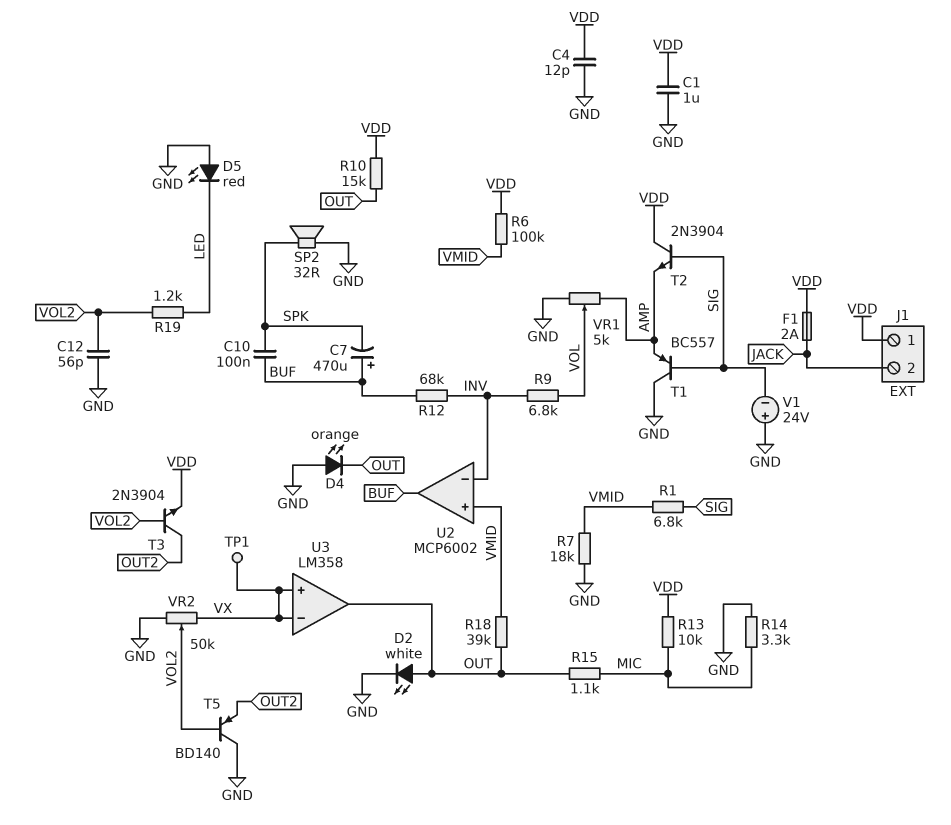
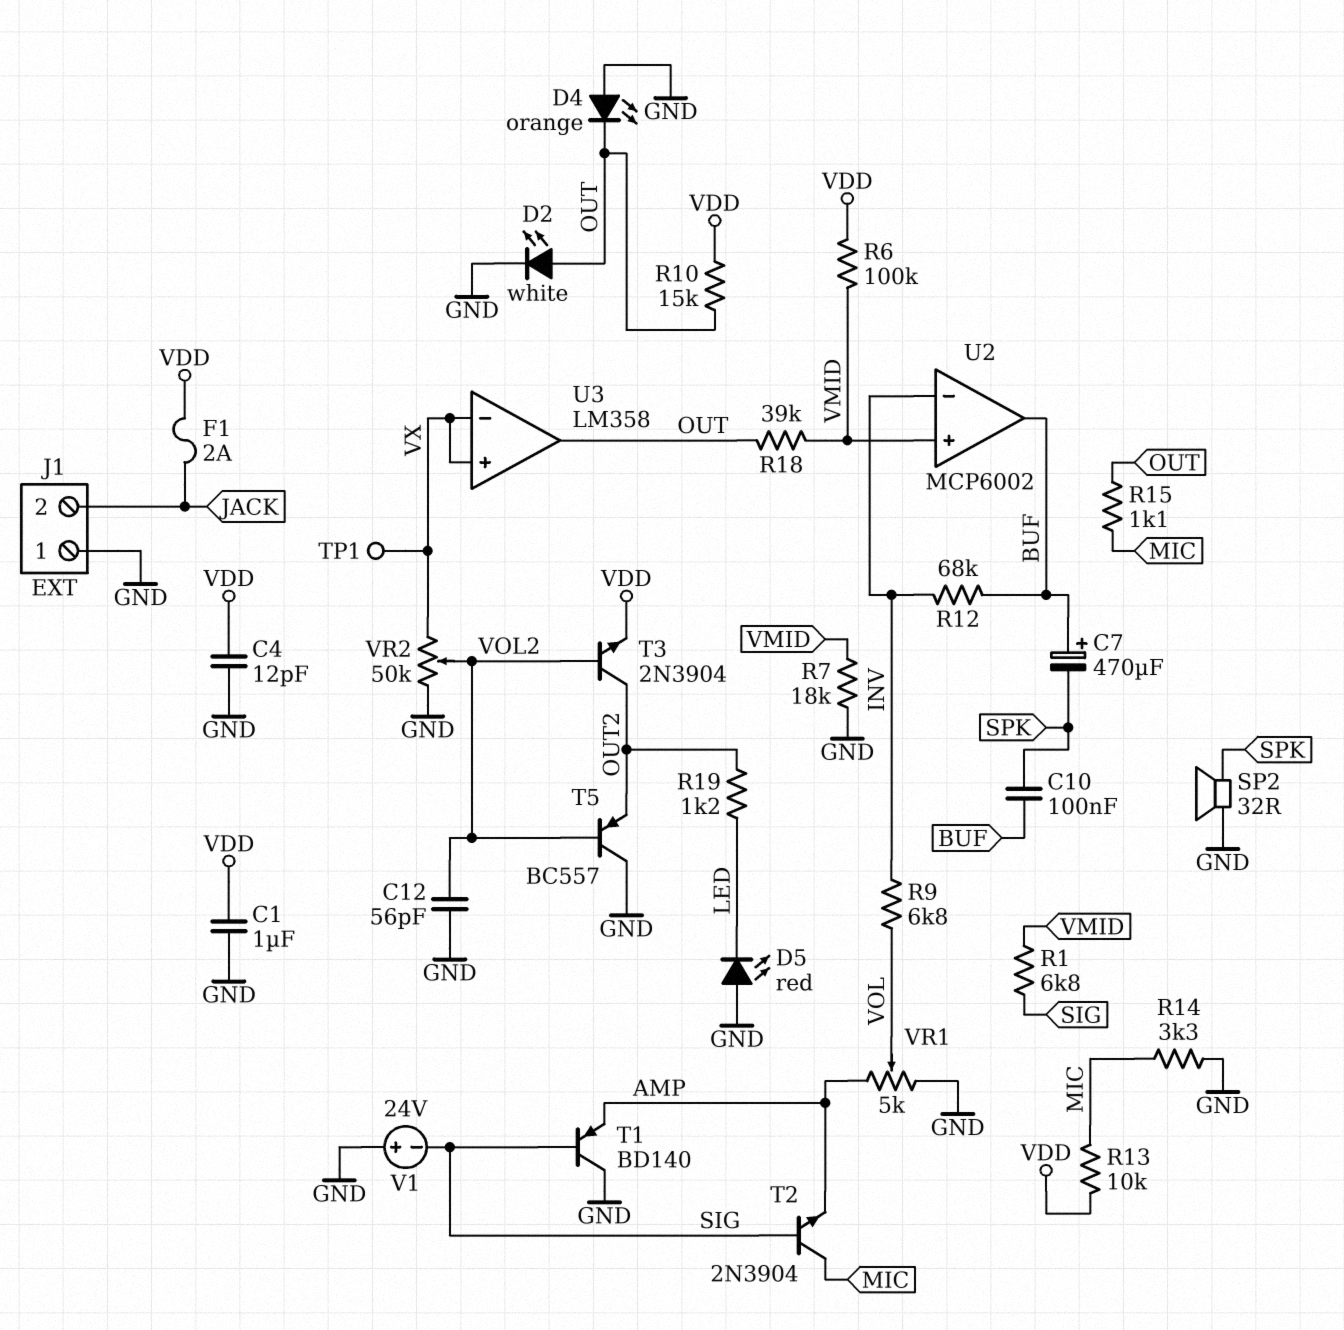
J1 pin 1: VDD -> GND
R19: 1.2k (LED, VOL2) -> 1.2k (LED, OUT2)
T1: PNP BC557 (B SIG, C GND, E AMP) -> PNP BD140 (B SIG, C GND, E AMP)
T2: NPN 2N3904 (B SIG, C VDD, E AMP) -> NPN 2N3904 (B SIG, C MIC, E AMP)
T5: PNP BD140 (B VOL2, C GND, E OUT2) -> PNP BC557 (B VOL2, C GND, E OUT2)

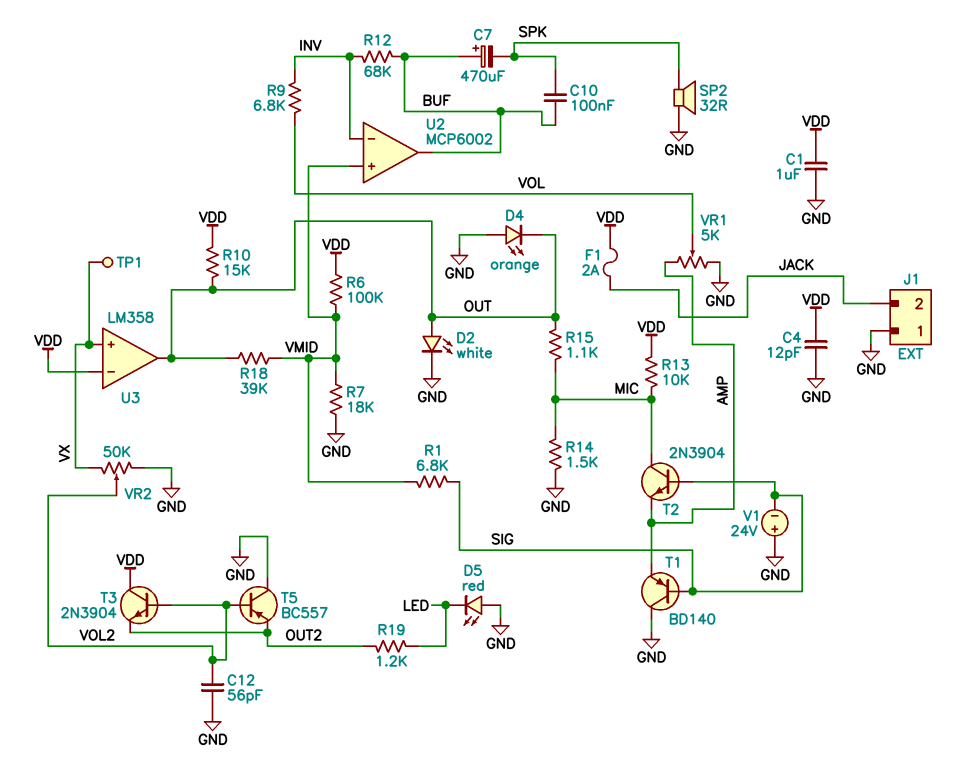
R14: 3.3k (GND, MIC) -> 1.5k (GND, MIC)
T3: NPN 2N3904 (B VOL2, C OUT2, E VDD) -> NPN 2N3904 (B VOL2, C VDD, E OUT2)
U3 pin in-: VX -> VDD

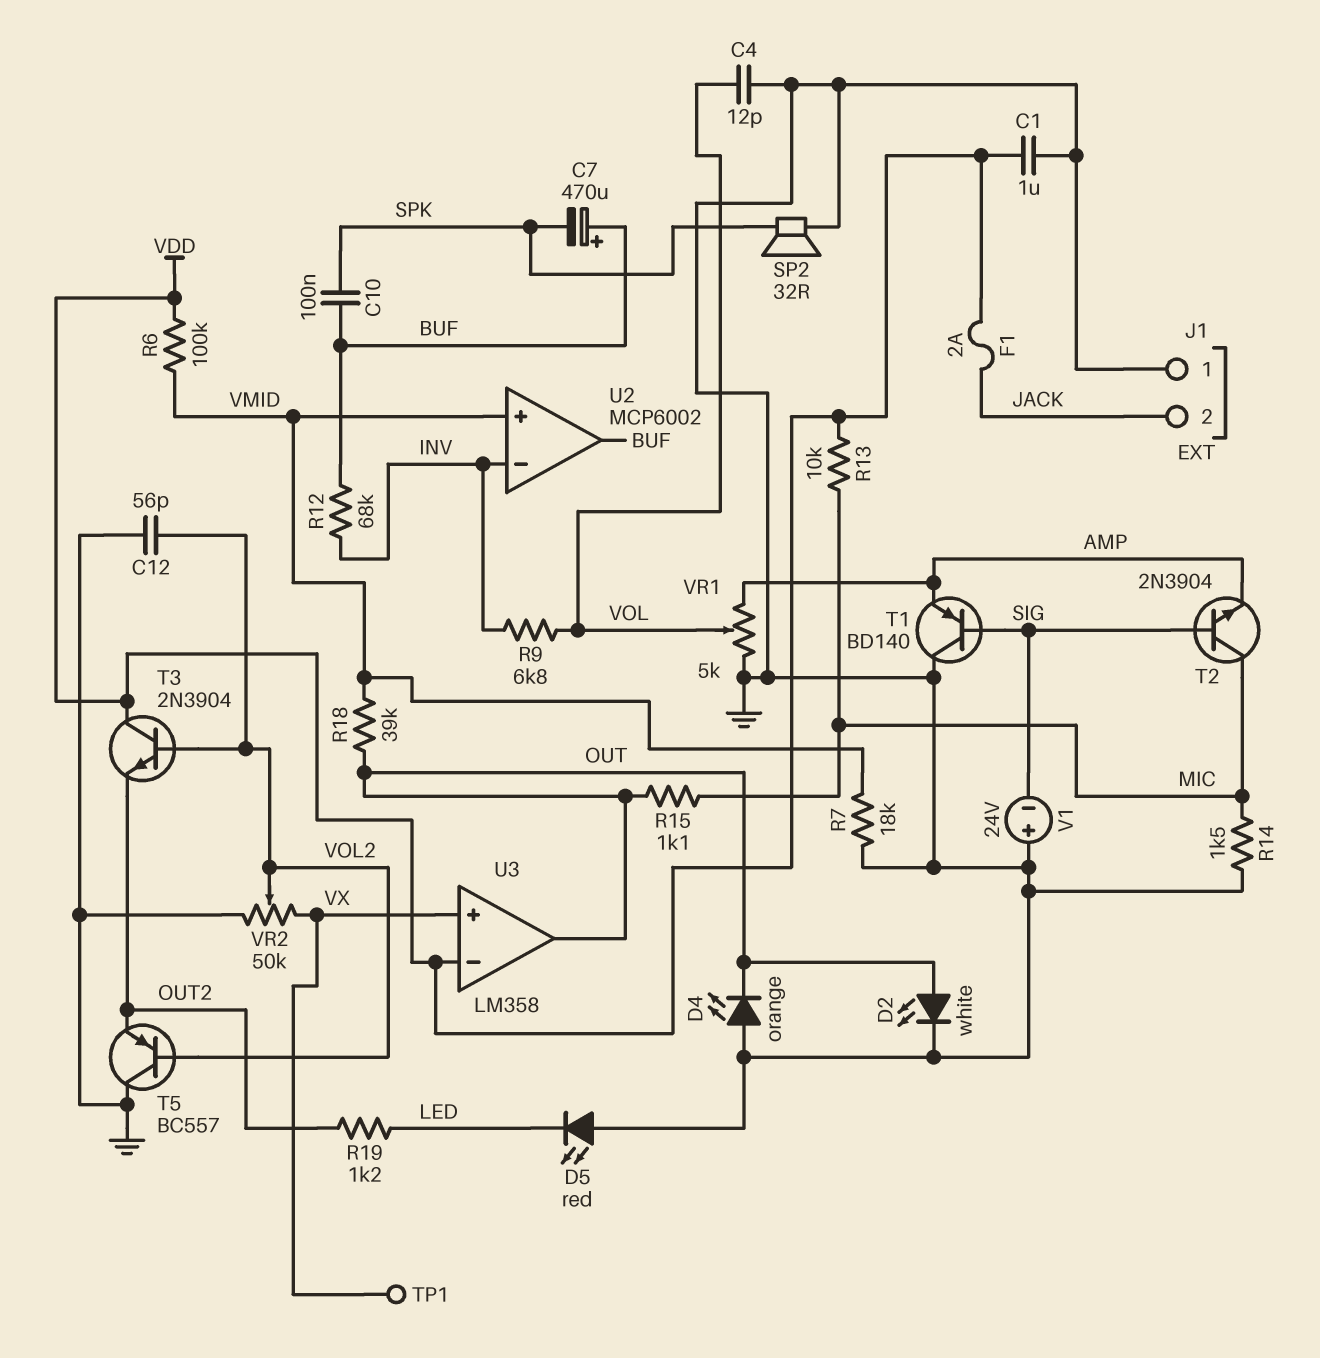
C4: 12pF (GND, VDD) -> 12pF (GND, VOL)
R1: 6.8k (SIG, VMID) -> none
R10: 15k (OUT, VDD) -> none

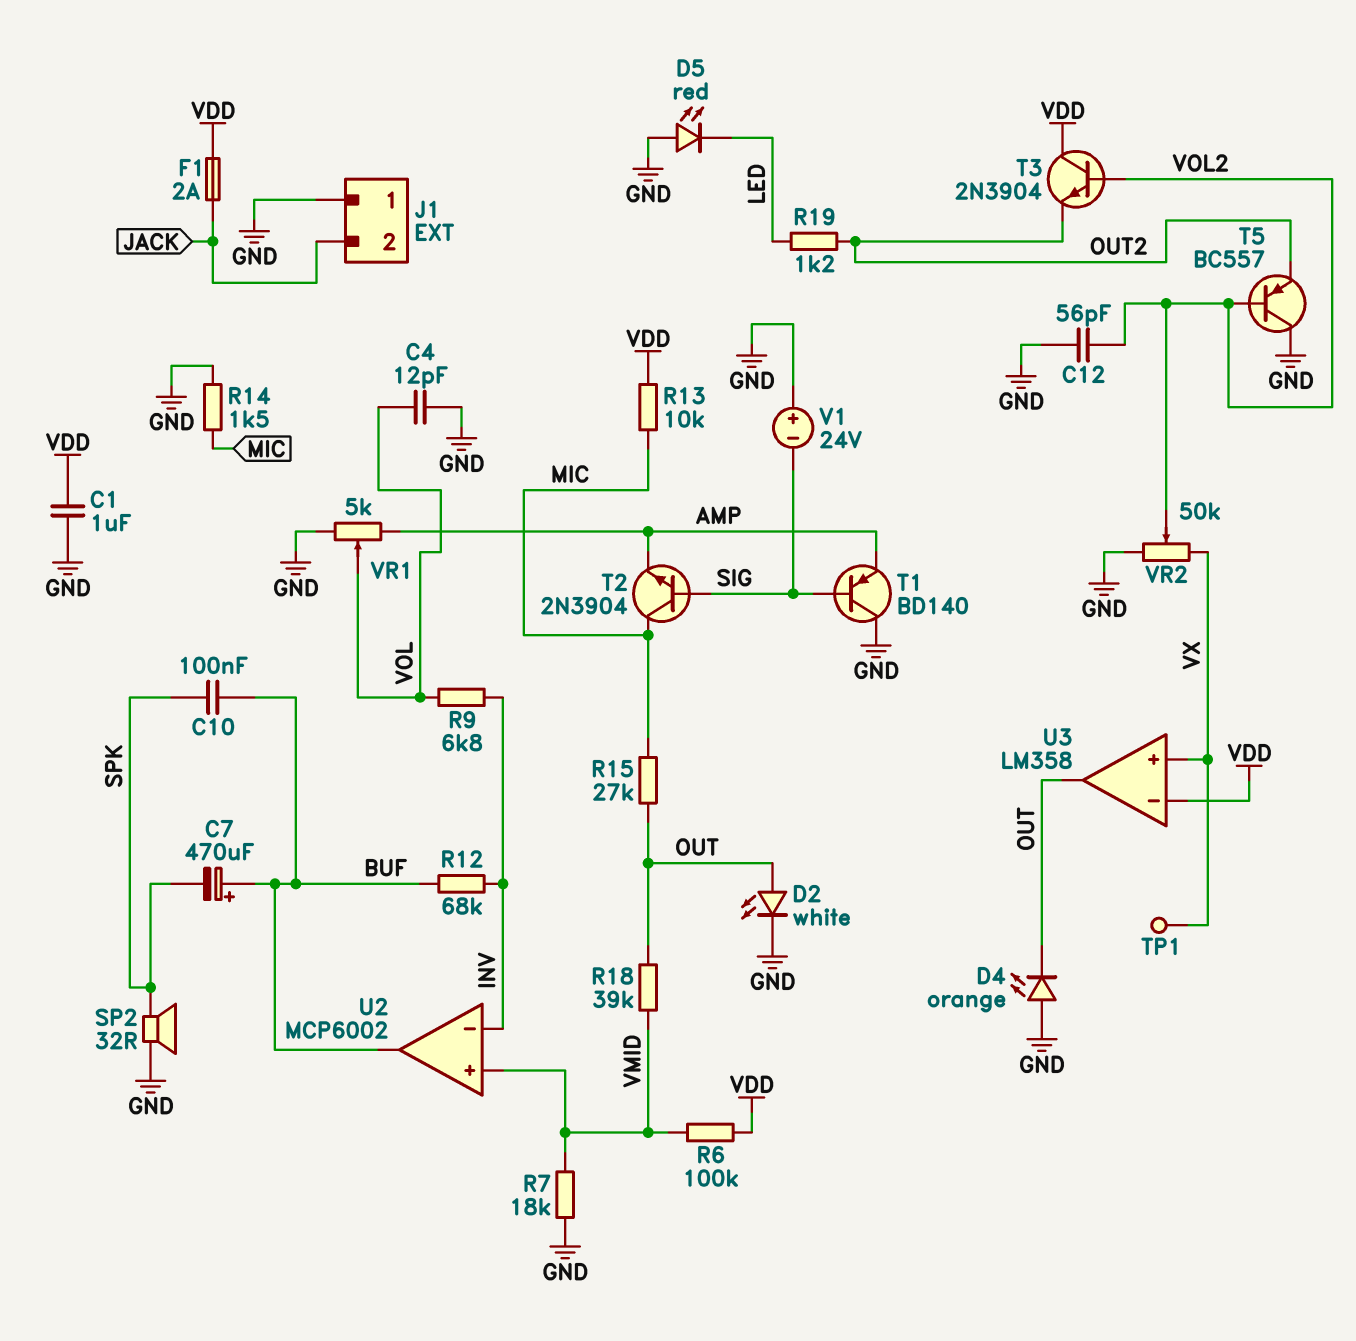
R15: 1.1k (MIC, OUT) -> 27k (MIC, OUT)

